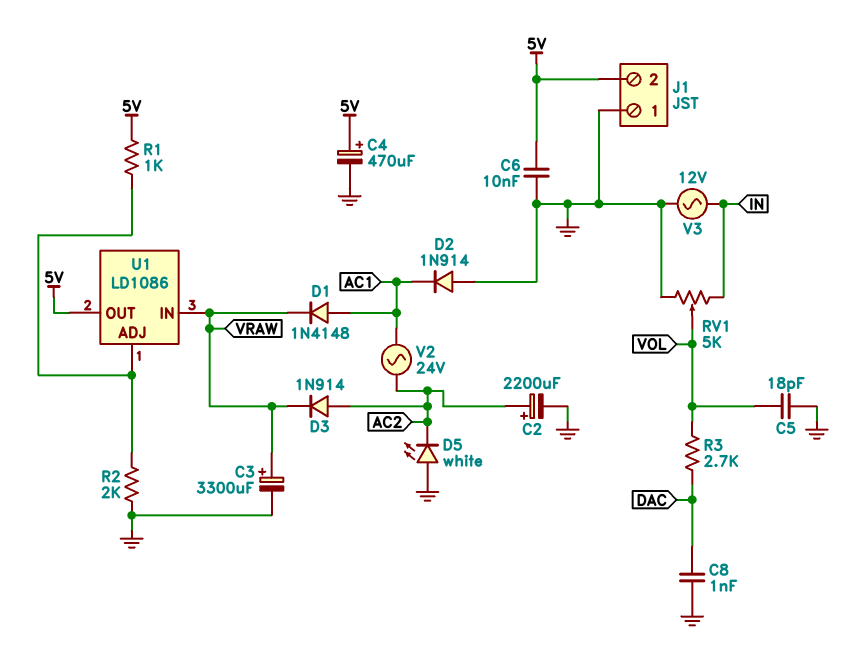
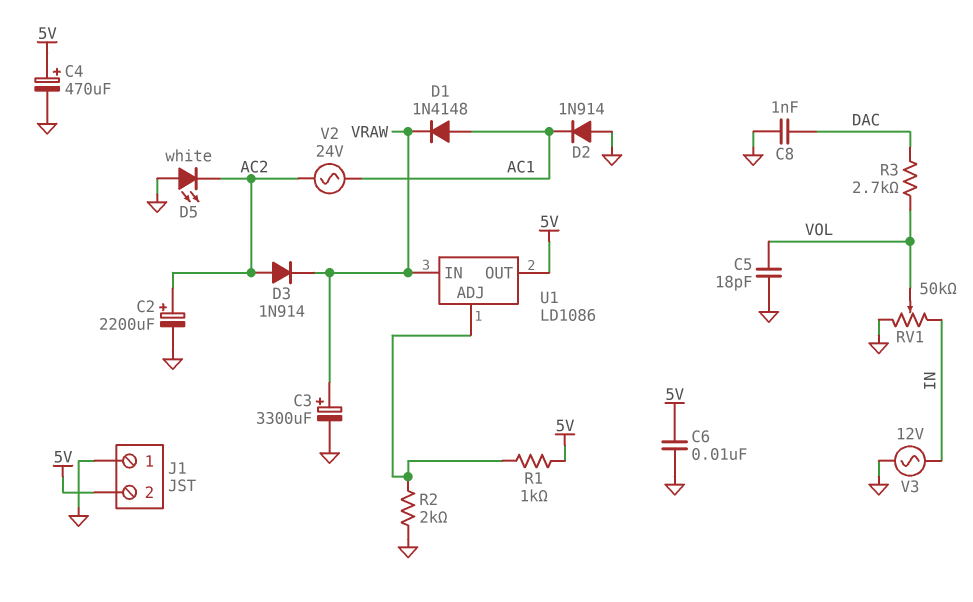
RV1: 5k (GND, IN, wiper VOL) -> 50k (GND, IN, wiper VOL)

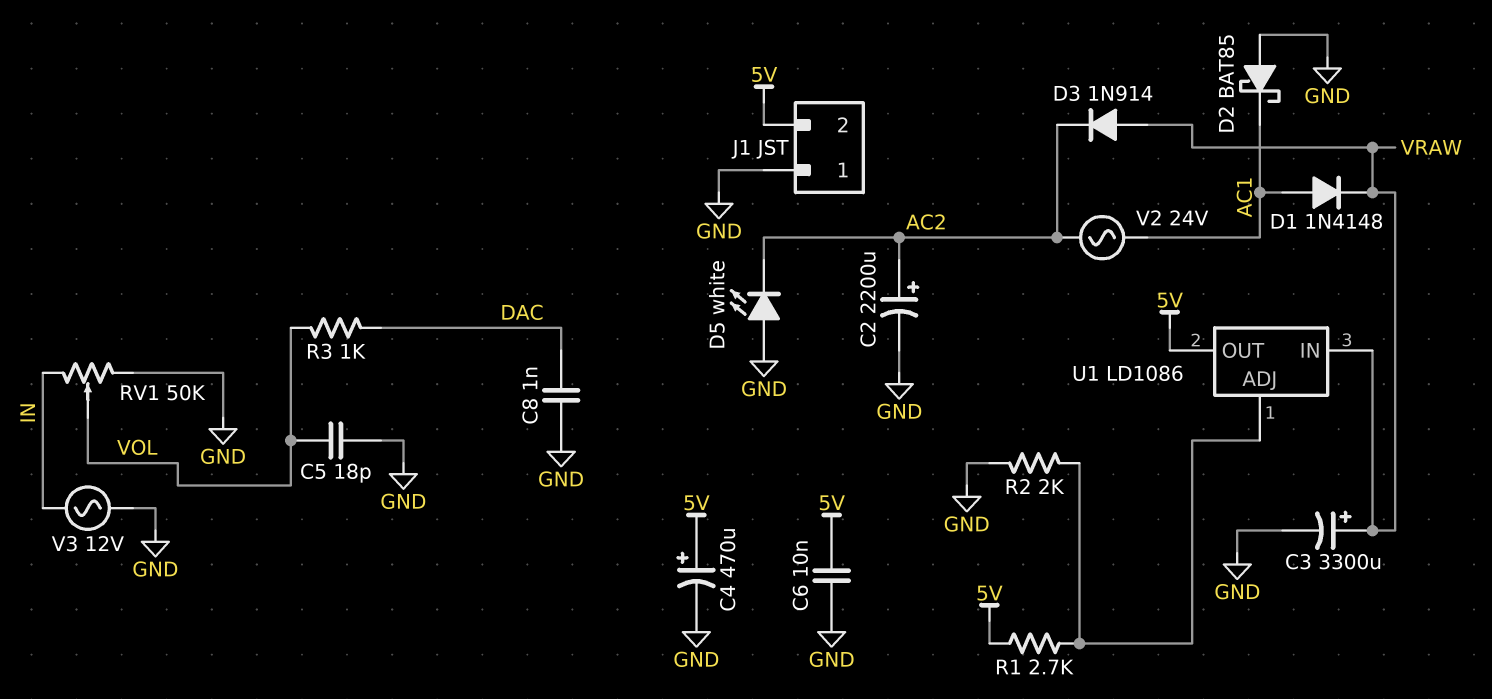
D2: diode 1N914 (A GND, K AC1) -> schottky BAT85 (A GND, K AC1)
D3: diode 1N914 (A AC2, K VRAW) -> diode 1N914 (A VRAW, K AC2)
R1: 1k (5V, U1/ADJ) -> 2.7k (5V, U1/ADJ)
R3: 2.7k (DAC, VOL) -> 1k (DAC, VOL)

